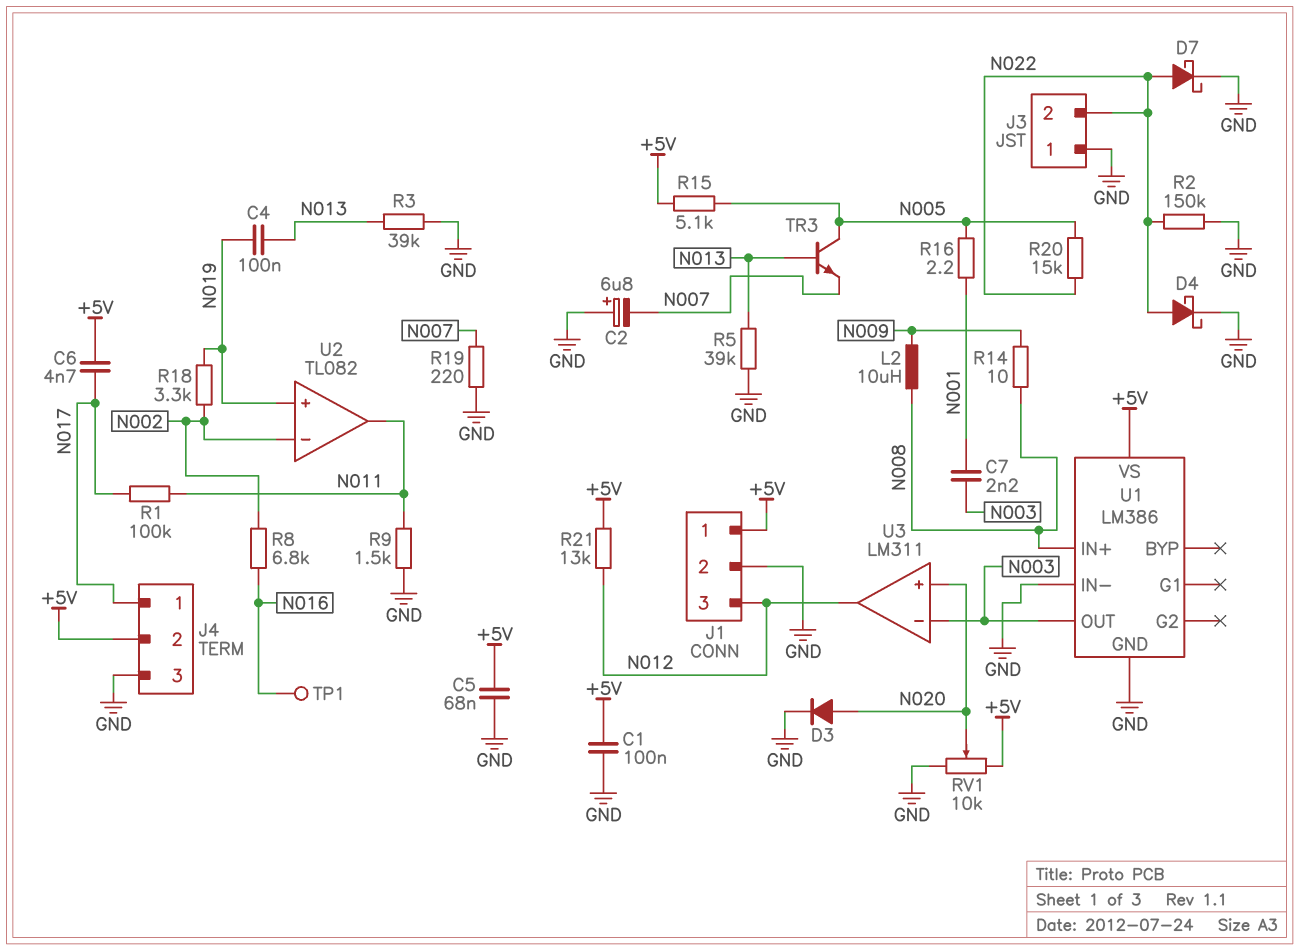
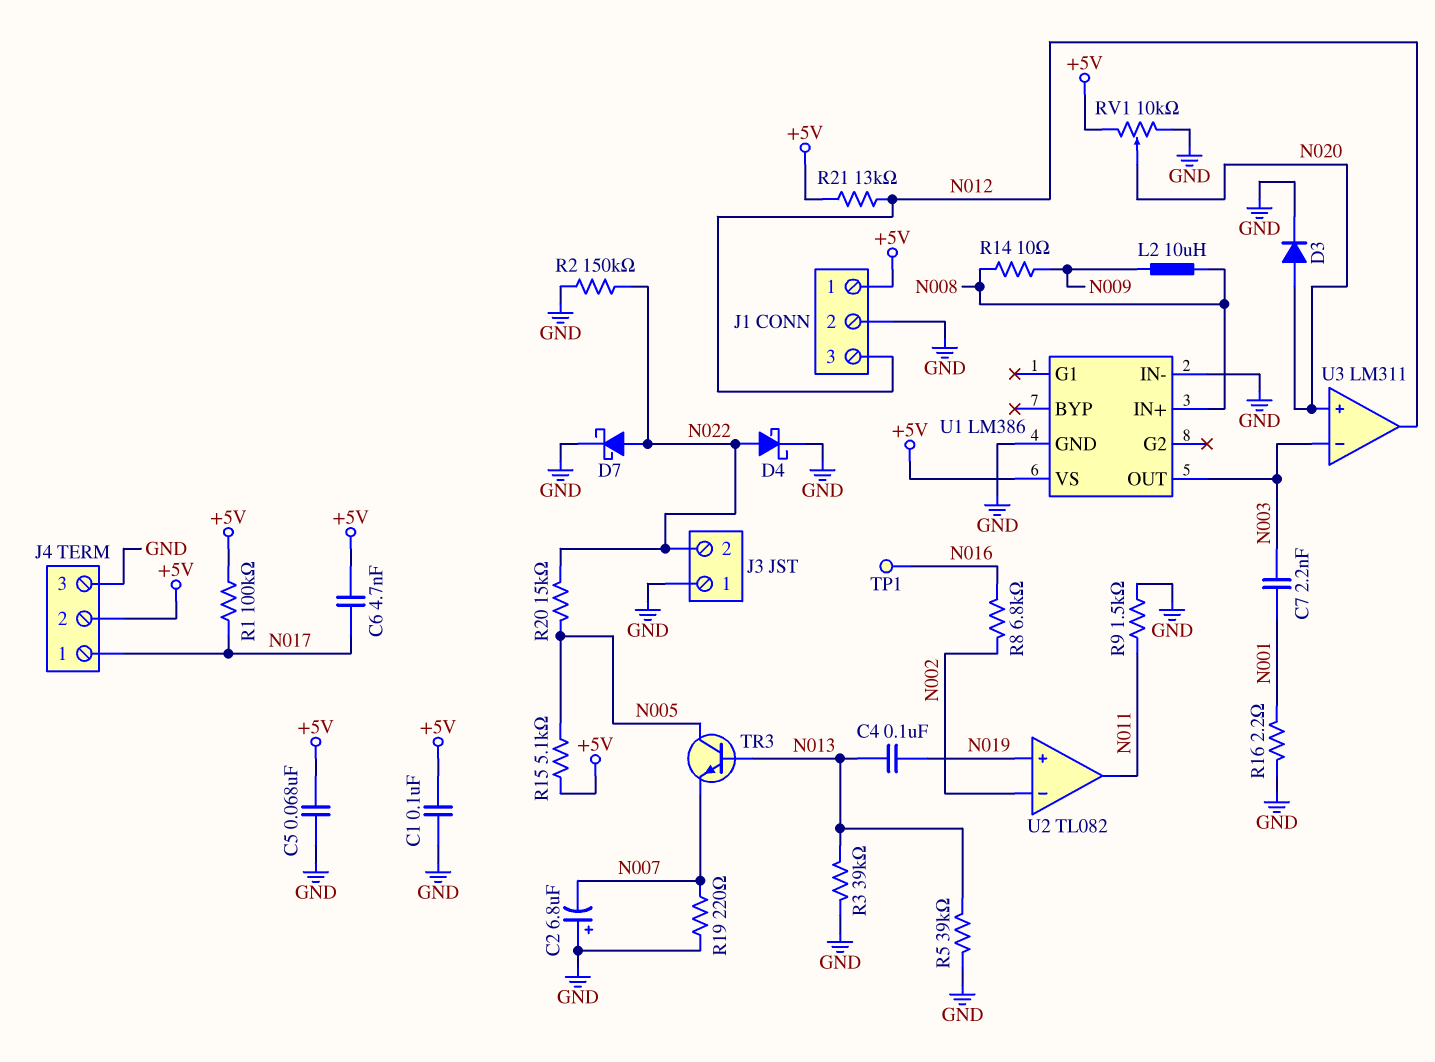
R1: 100k (N011, N017) -> 100k (+5V, N017)
R16: 2.2 (N001, N005) -> 2.2 (GND, N001)
R18: 3.3k (N002, N019) -> none

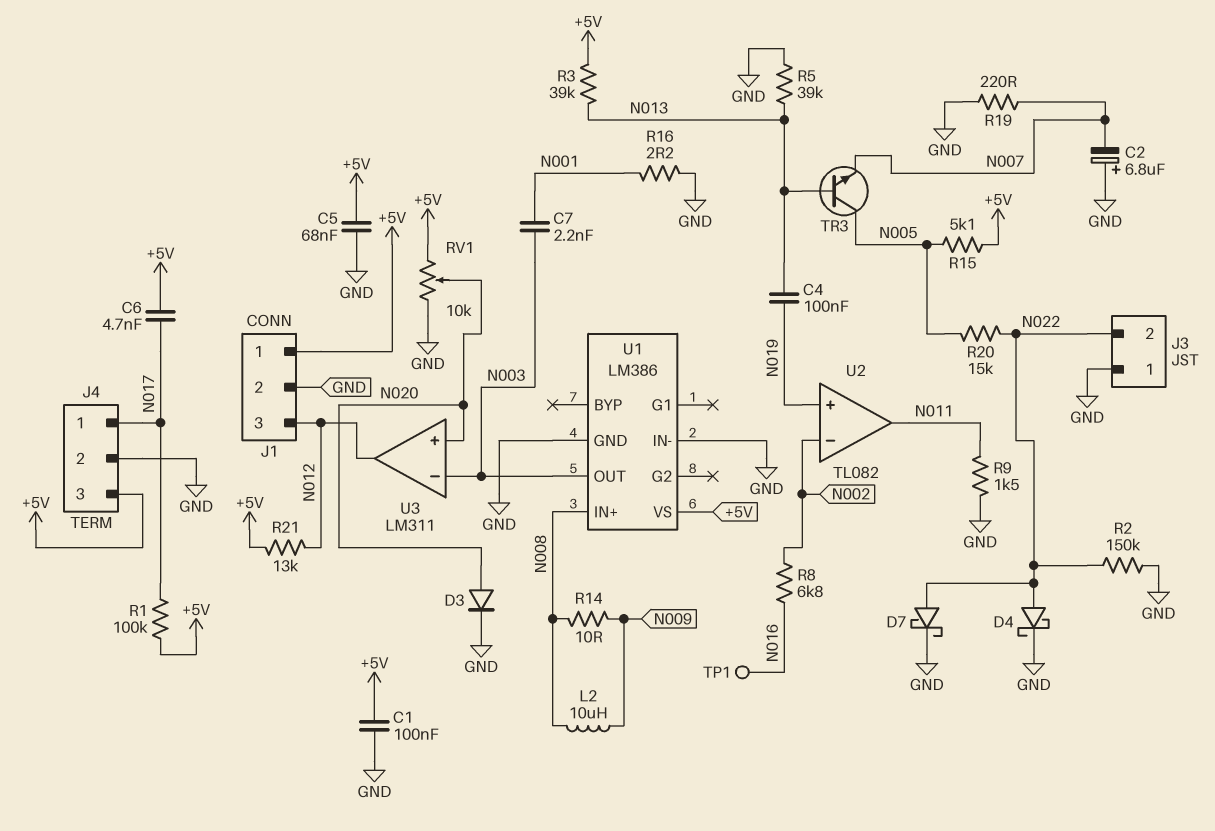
J4 pin 2: +5V -> GND
J4 pin 3: GND -> +5V
R3: 39k (GND, N013) -> 39k (+5V, N013)

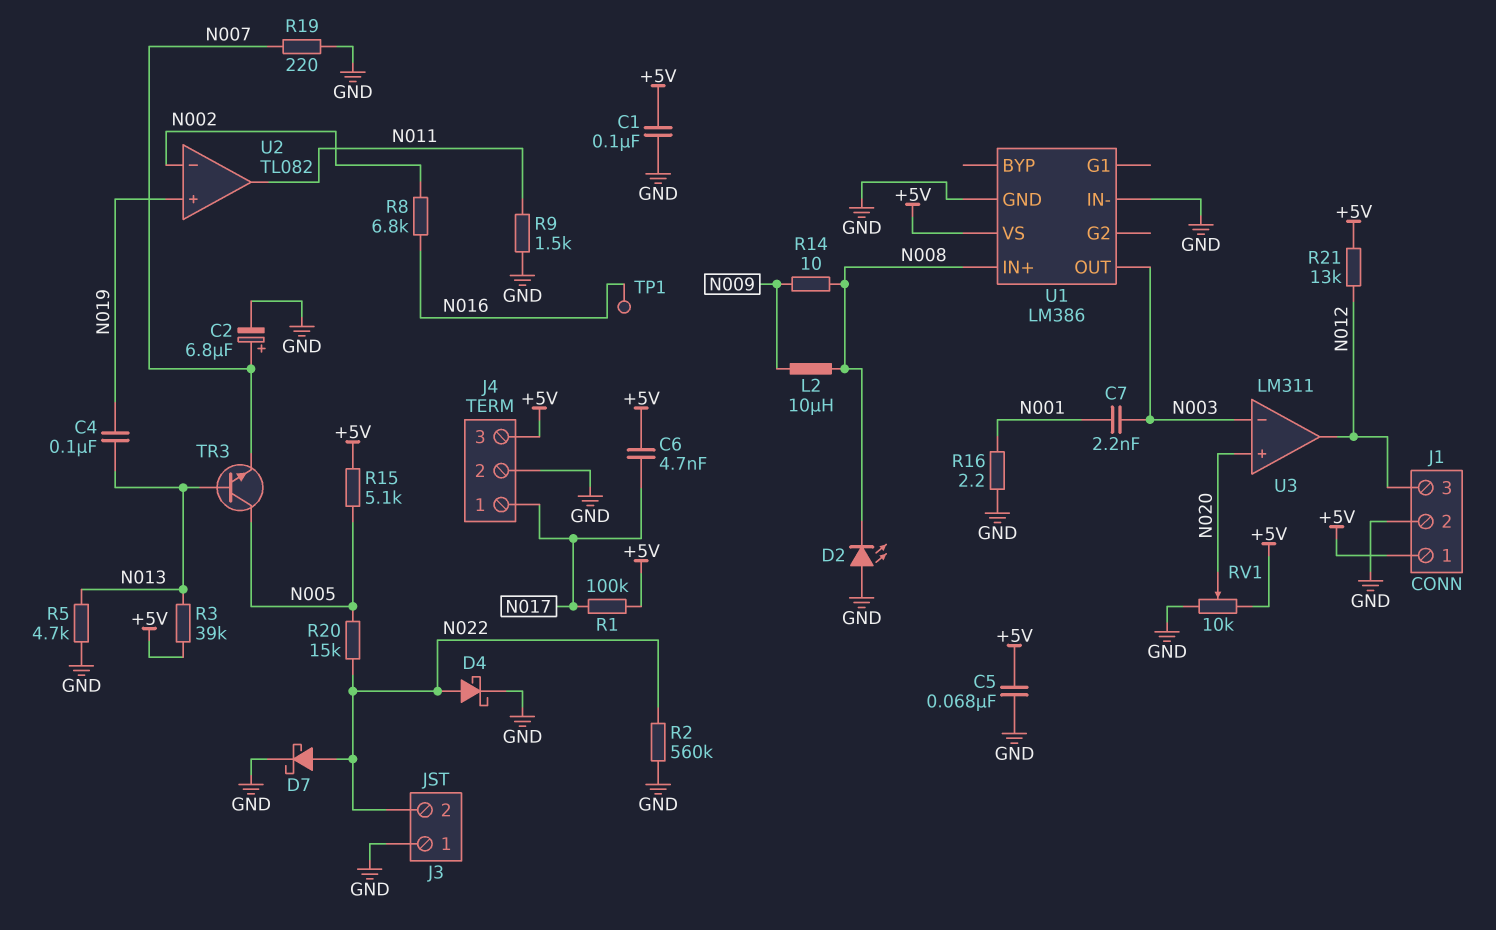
C2: 6.8uF (plus GND, minus N007) -> 6.8uF (plus N007, minus GND)
D2: none -> LED (A GND, K N008)
D3: diode (A N020, K GND) -> none
R2: 150k (GND, N022) -> 560k (GND, N022)
R5: 39k (GND, N013) -> 4.7k (GND, N013)

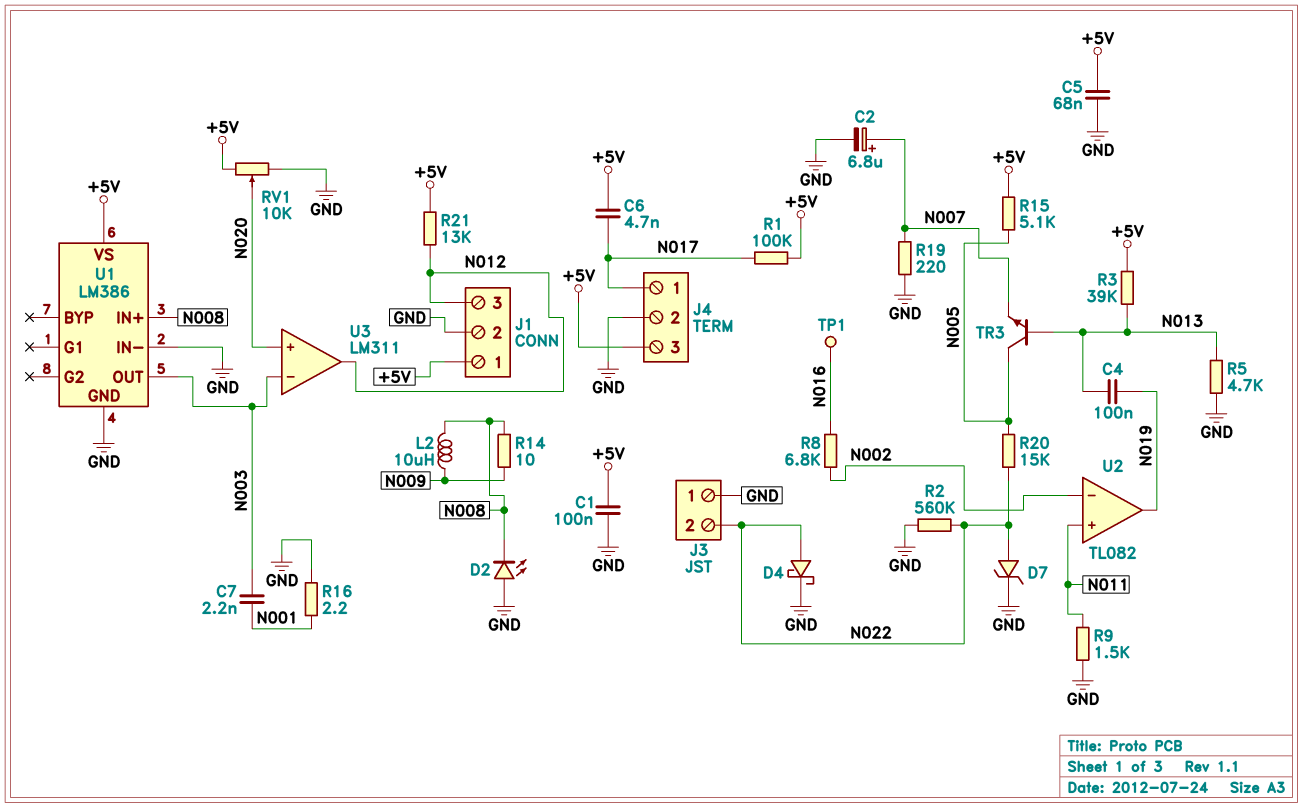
D7: schottky (A N022, K GND) -> zener (A N022, K GND)
U2 pin in+: N019 -> N011
U2 pin out: N011 -> N019

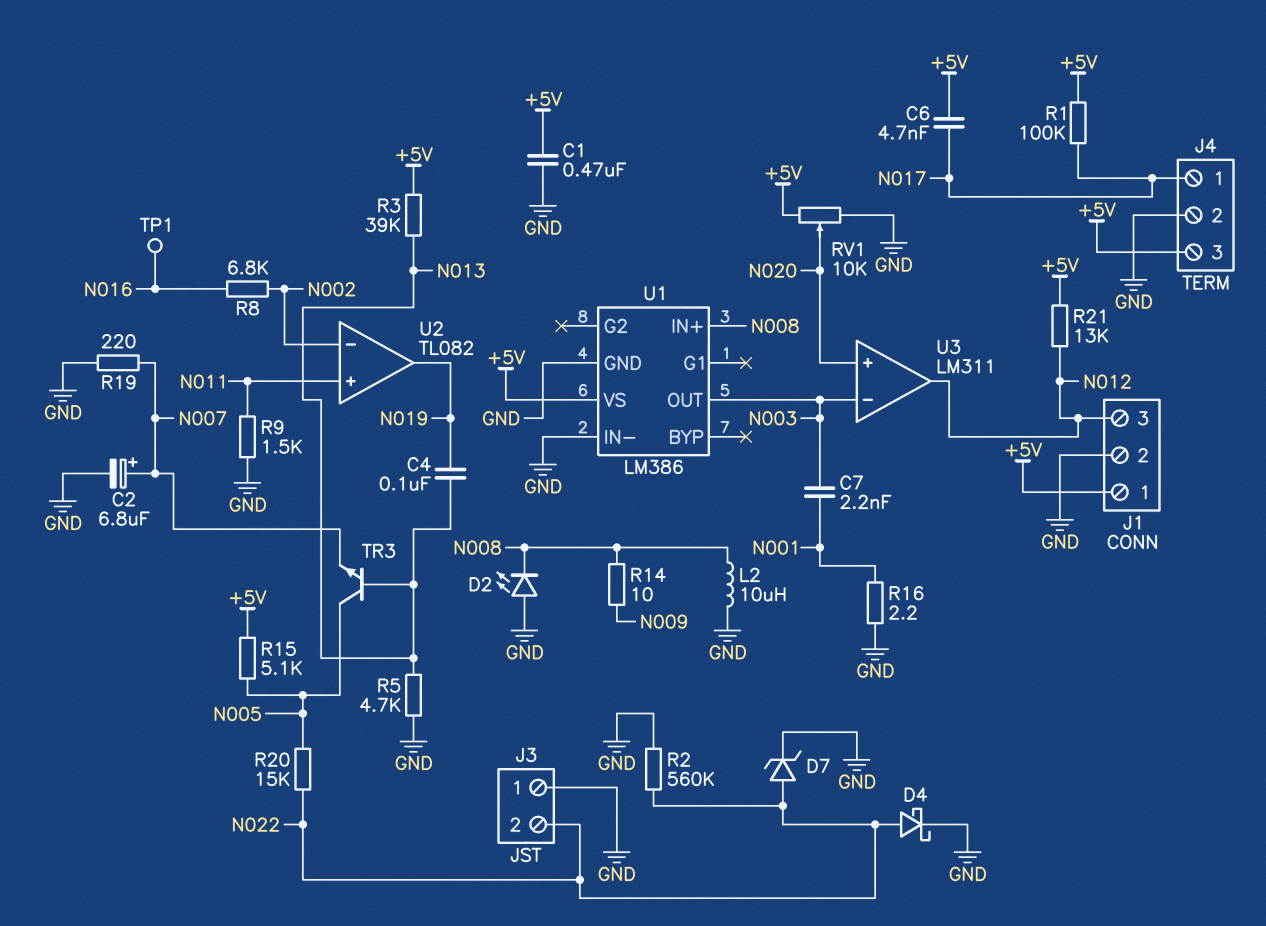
C1: 100nF (+5V, GND) -> 470nF (+5V, GND)
C5: 68nF (+5V, GND) -> none
L2: 10uH (N008, N009) -> 10uH (GND, N008)

